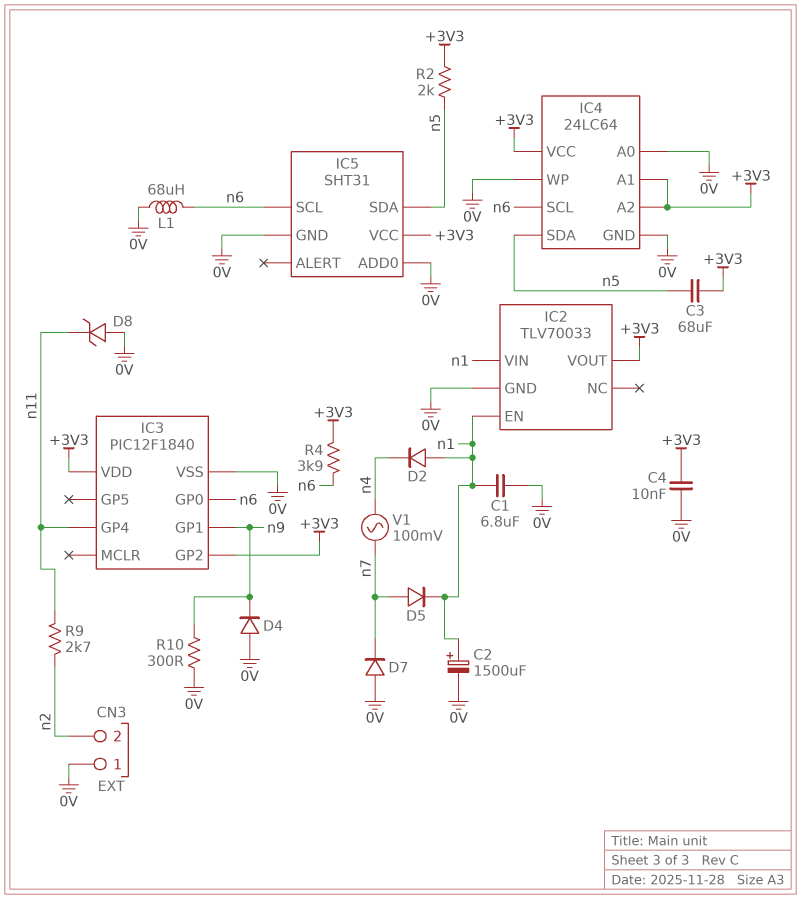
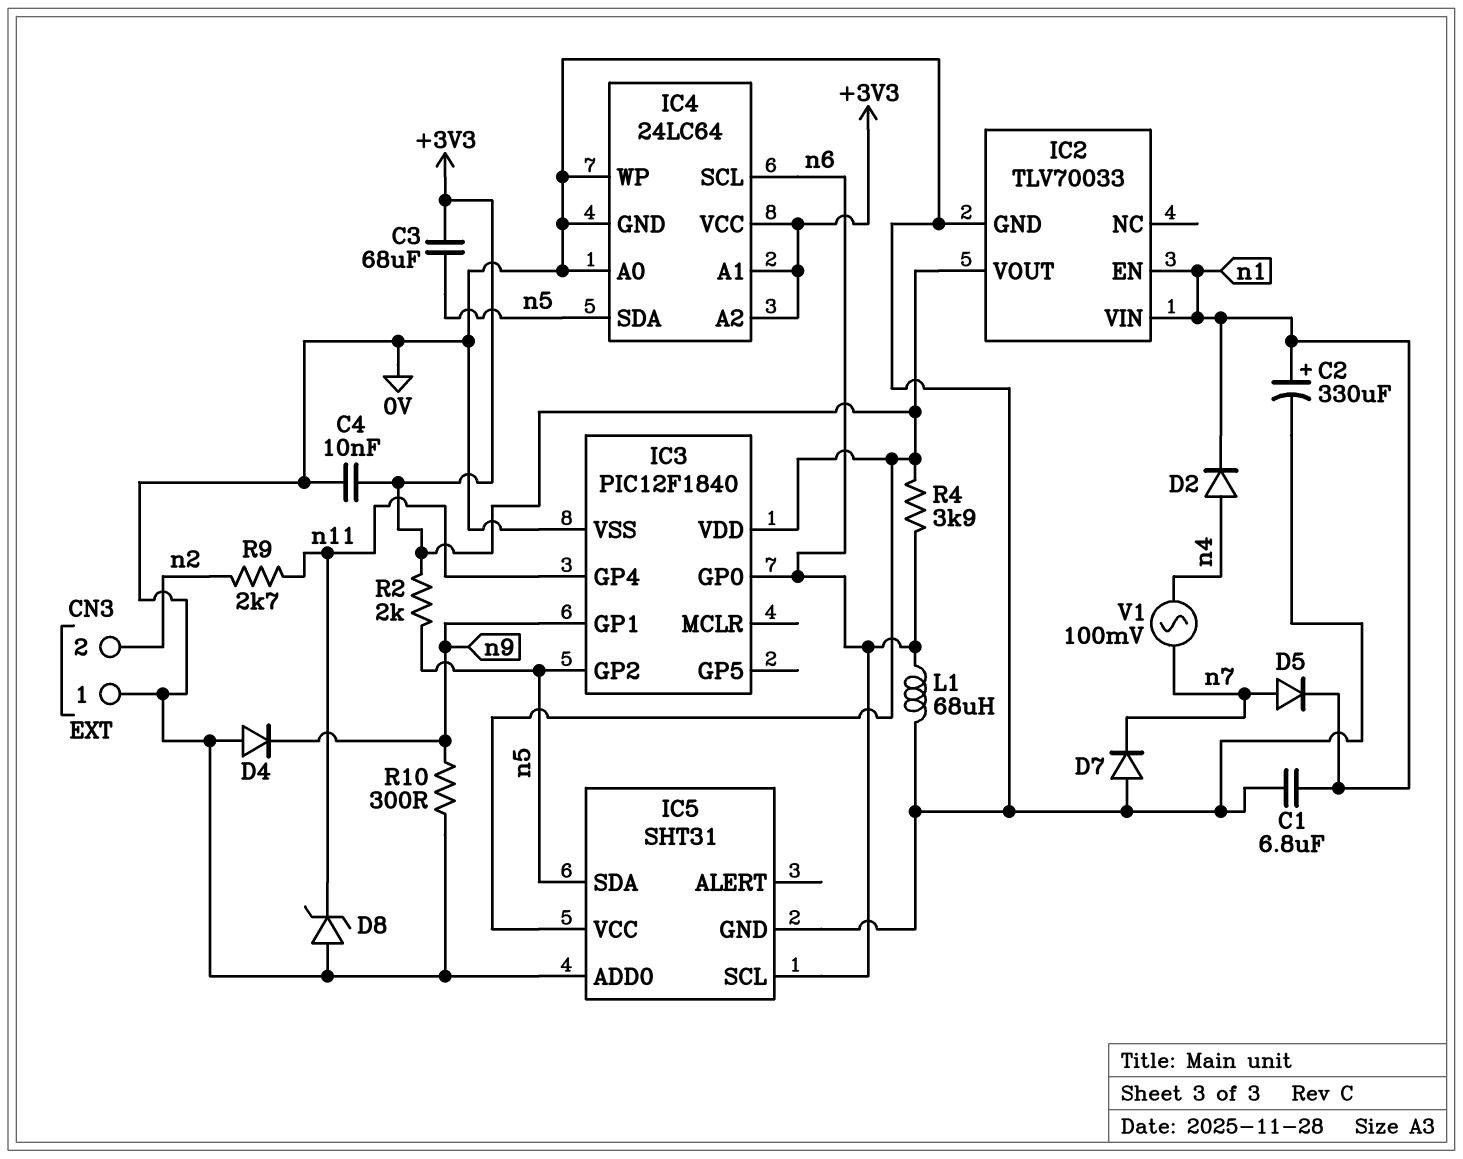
C2: 1500uF (plus n1, minus 0V) -> 330uF (plus n1, minus 0V)
D2: diode (A n1, K n4) -> diode (A n4, K n1)
IC3 pin GP2: +3V3 -> n5

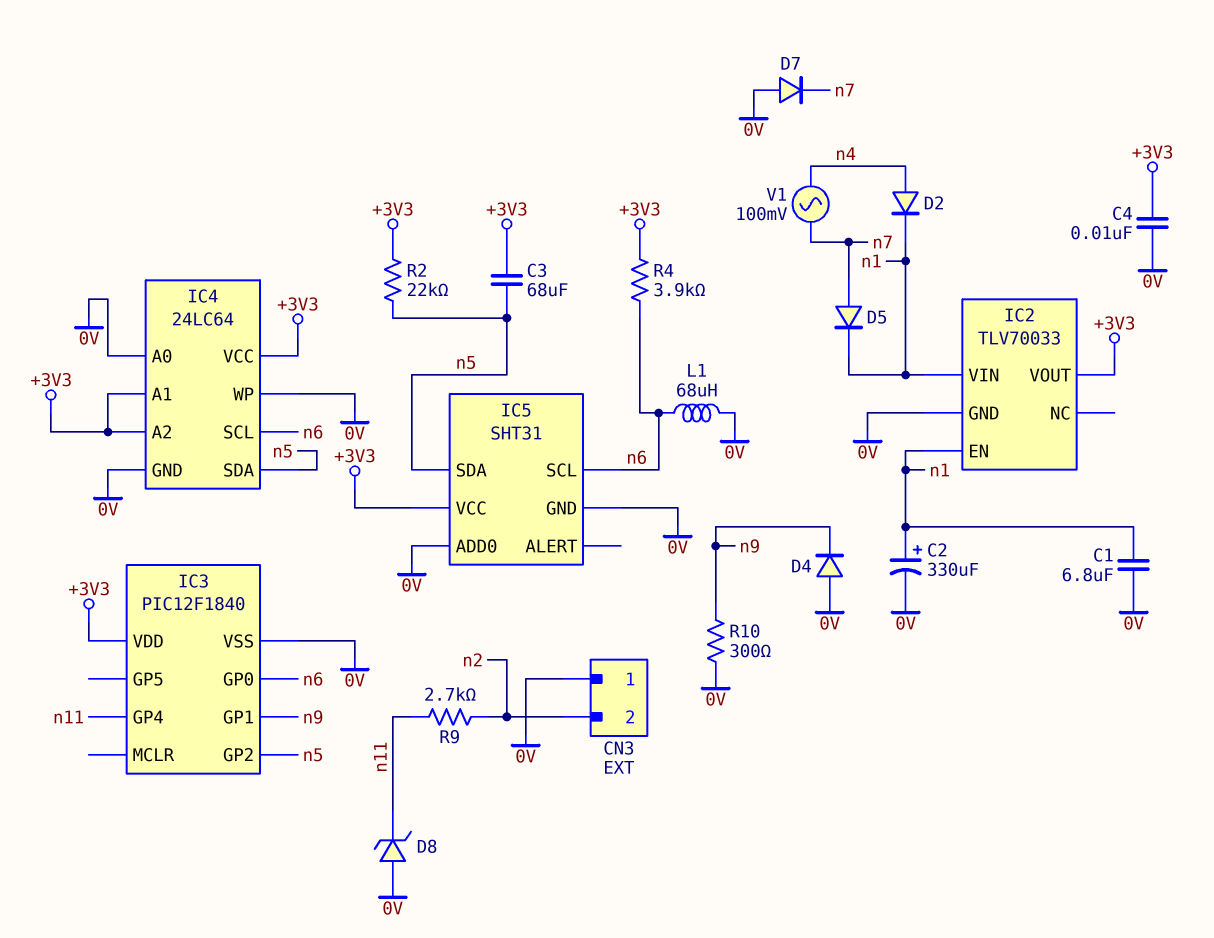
R2: 2k (+3V3, n5) -> 22k (+3V3, n5)

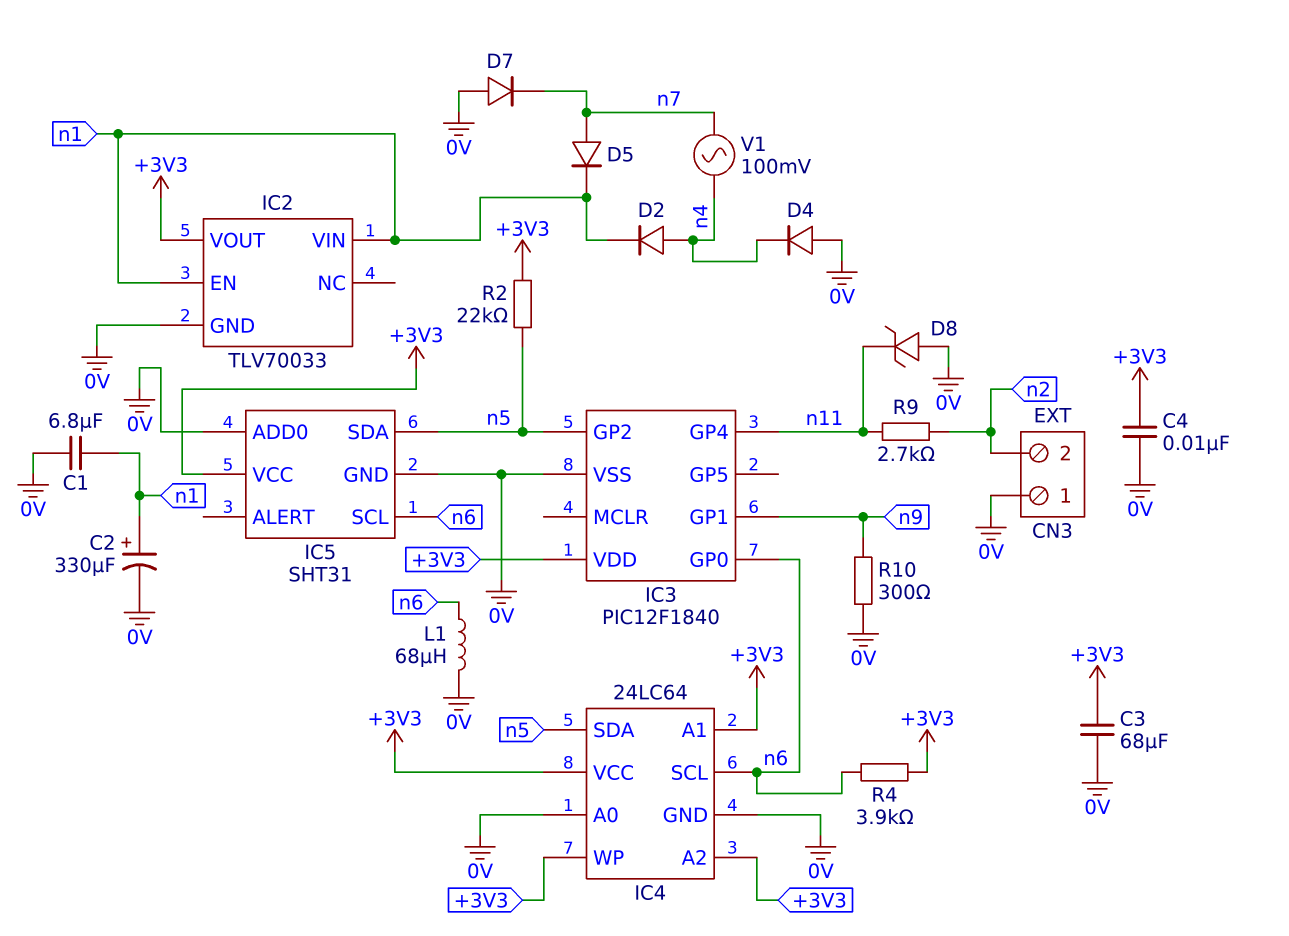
C3: 68uF (+3V3, n5) -> 68uF (+3V3, 0V)
D4: diode (A 0V, K n9) -> diode (A 0V, K n4)
IC4 pin WP: 0V -> +3V3

